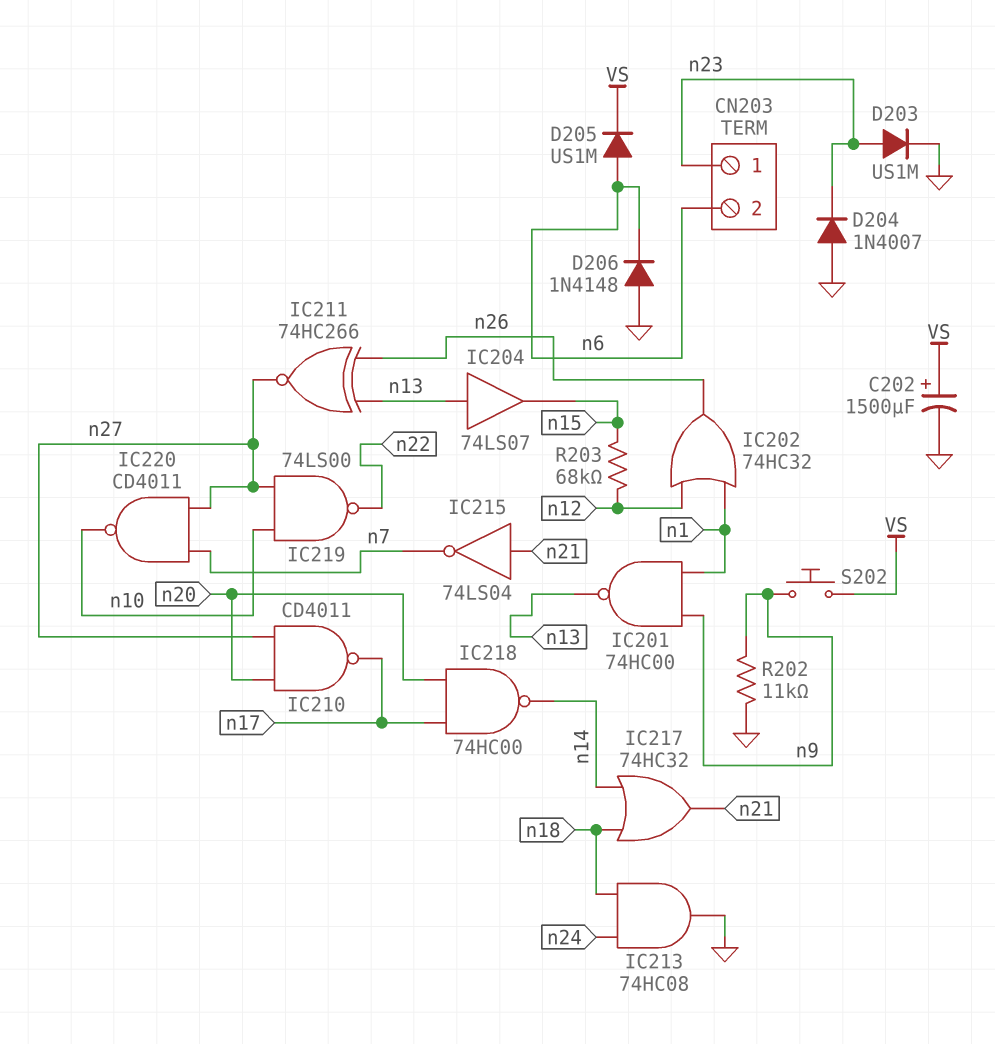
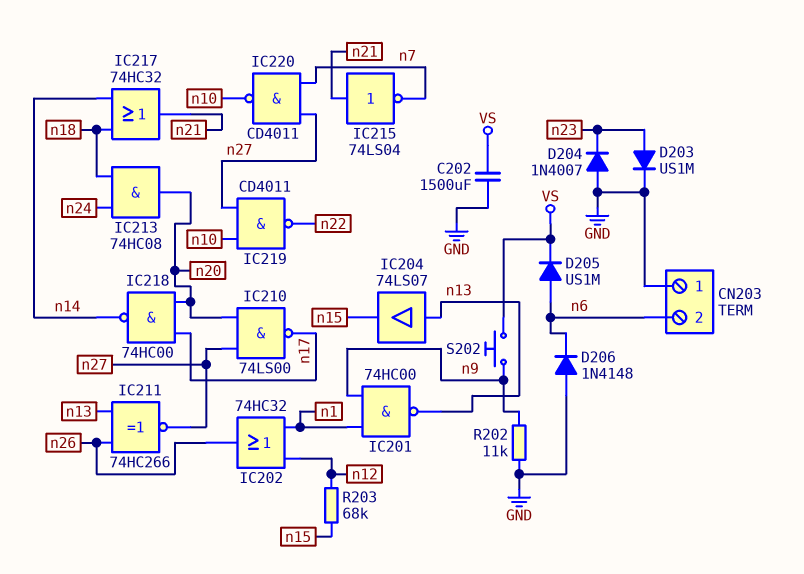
C202: 1500uF (plus VS, minus GND) -> 1500uF (GND, VS)
CN203 pin 1: n23 -> GND
IC210: NAND CD4011 (in n20, in n27, out n17) -> NAND 74LS00 (in n20, in n27, out n17)
IC213: AND 74HC08 (in n18, in n24, out GND) -> AND 74HC08 (in n18, in n24, out n20)
IC219: NAND 74LS00 (in n10, in n27, out n22) -> NAND CD4011 (in n10, in n27, out n22)

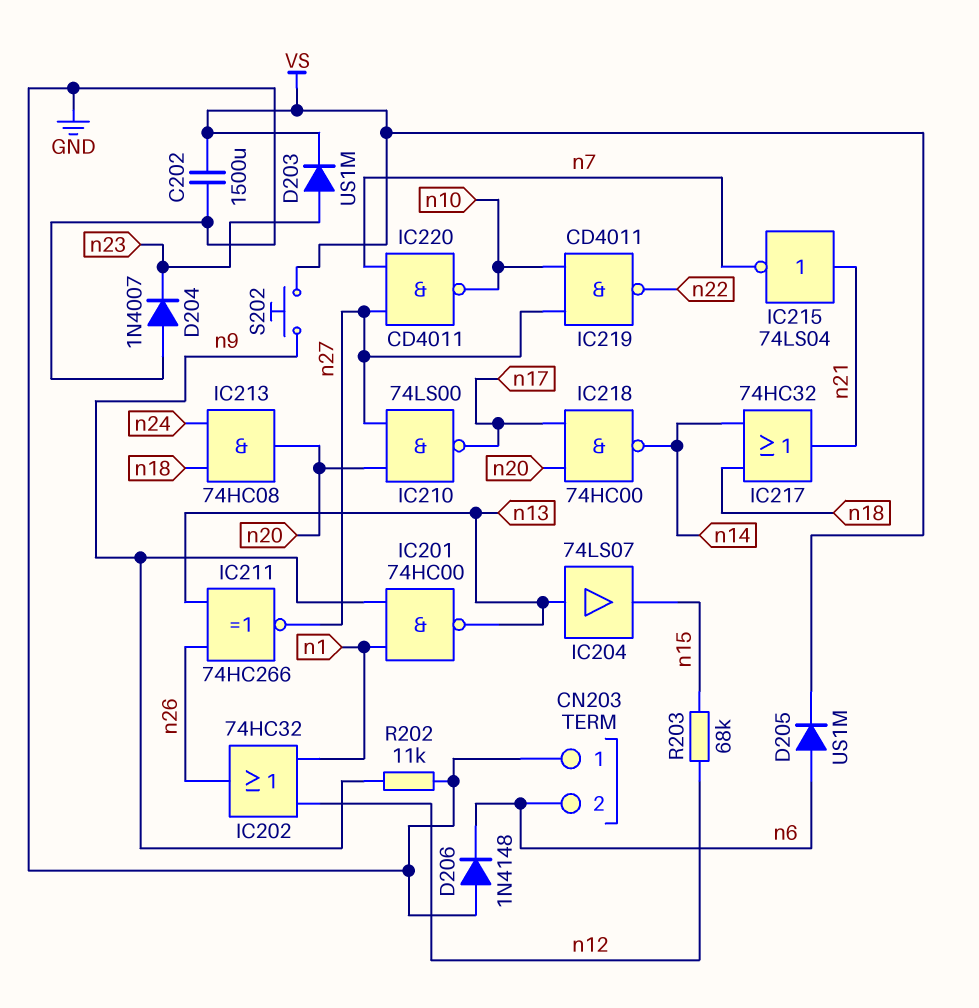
D203: diode US1M (A n23, K GND) -> diode US1M (A n23, K VS)

